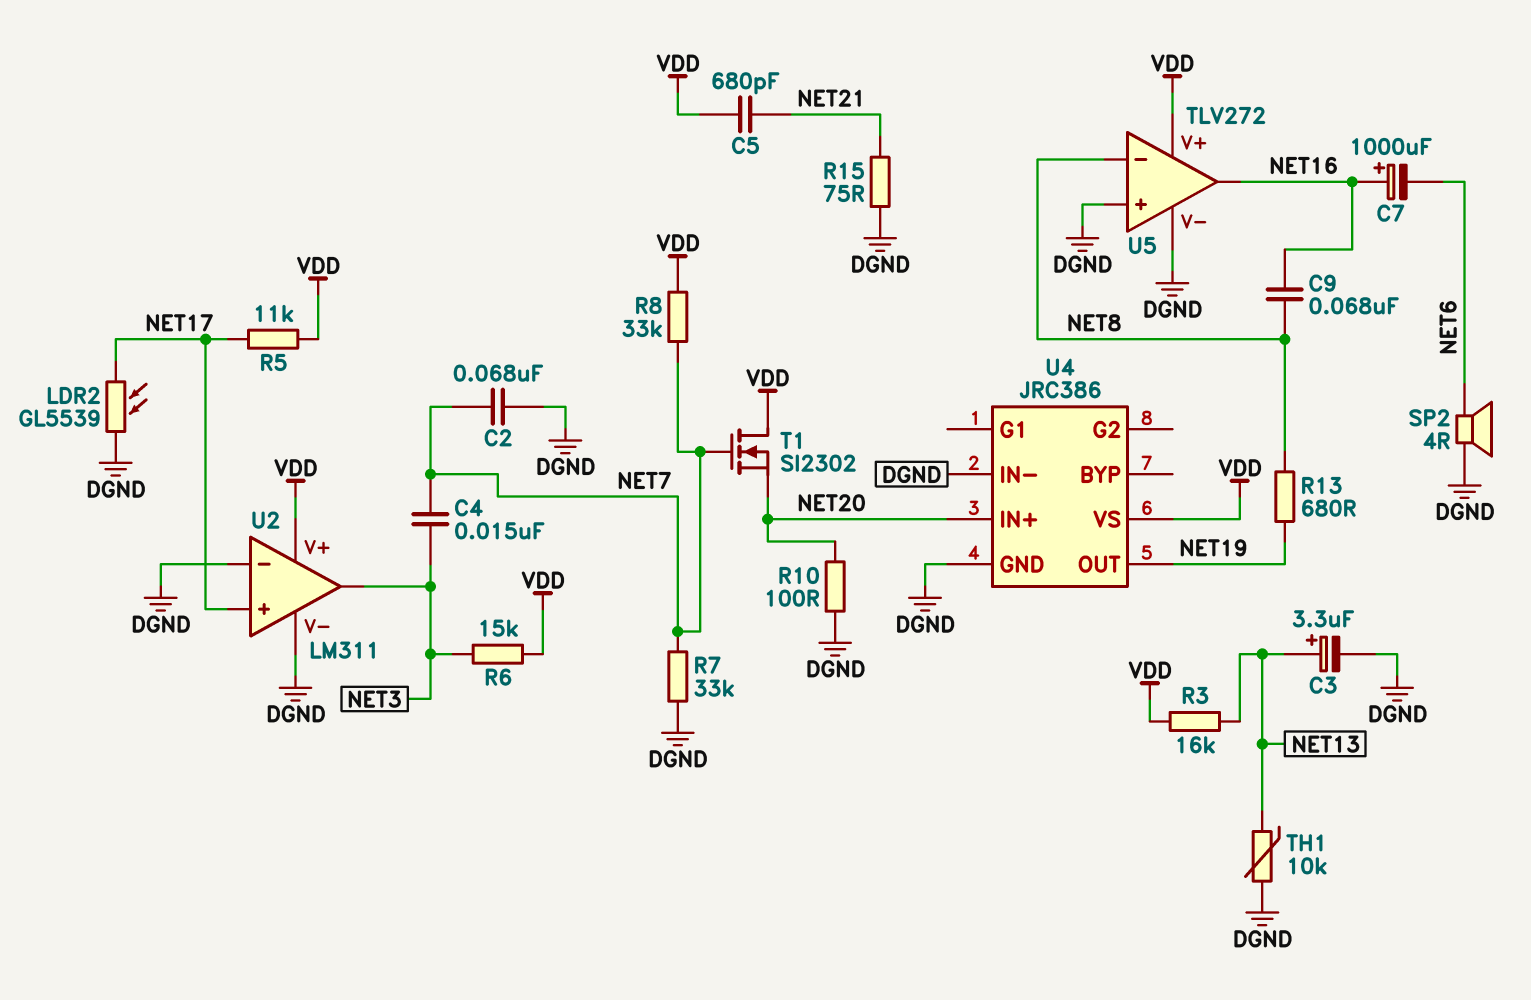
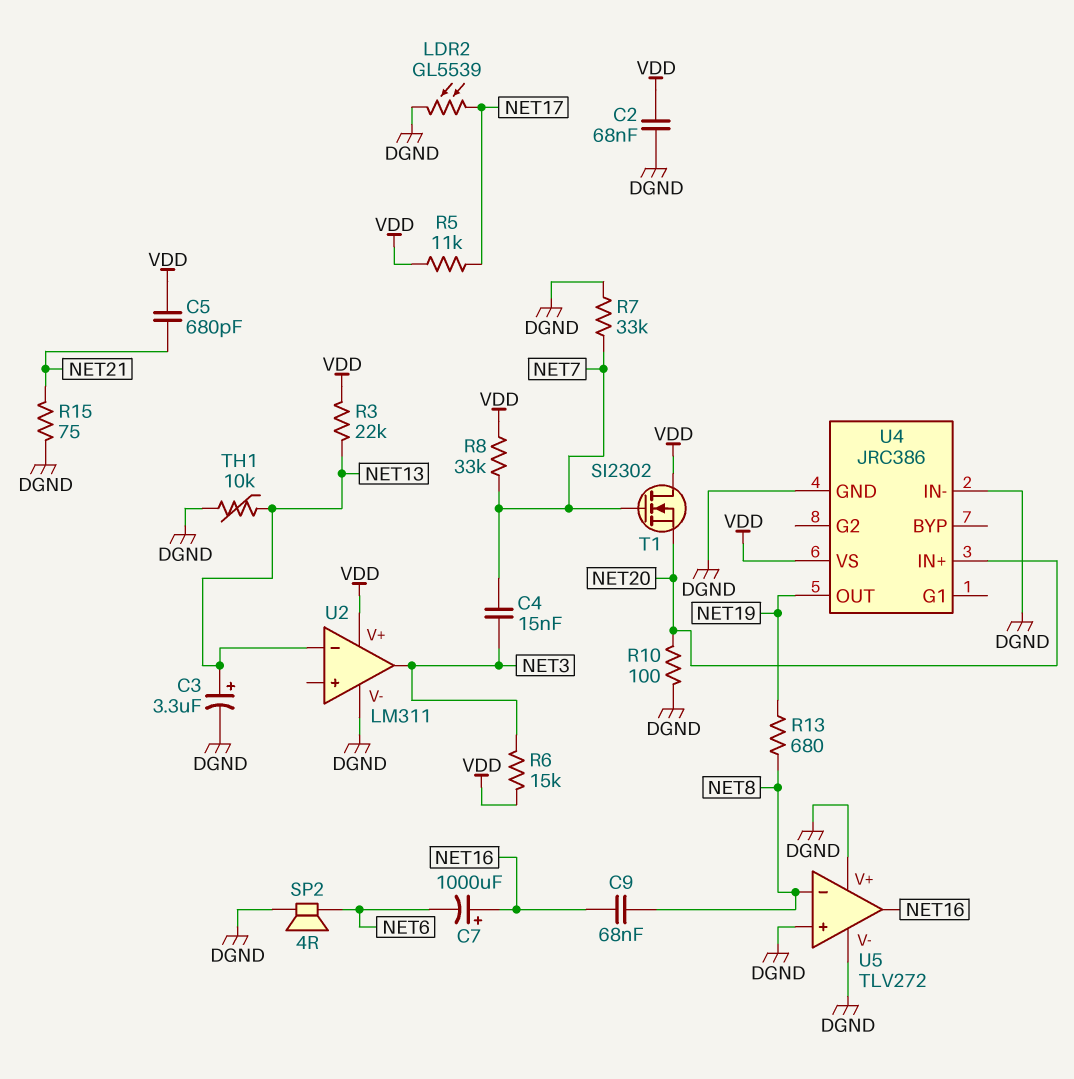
C2: 68nF (DGND, NET7) -> 68nF (DGND, VDD)
R3: 16k (NET13, VDD) -> 22k (NET13, VDD)
U2 pin in+: NET17 -> none
U2 pin in-: DGND -> NET13
U5 pin V+: VDD -> DGND

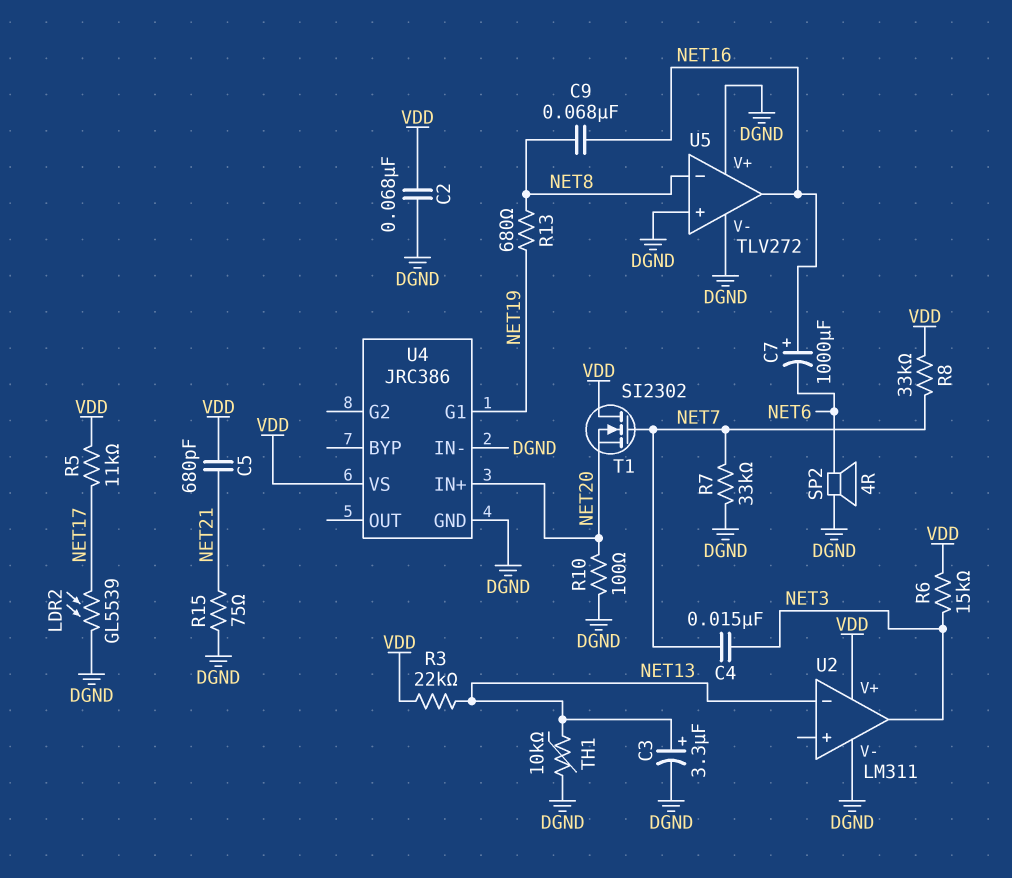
U4 pin G1: none -> NET19
U4 pin OUT: NET19 -> none

